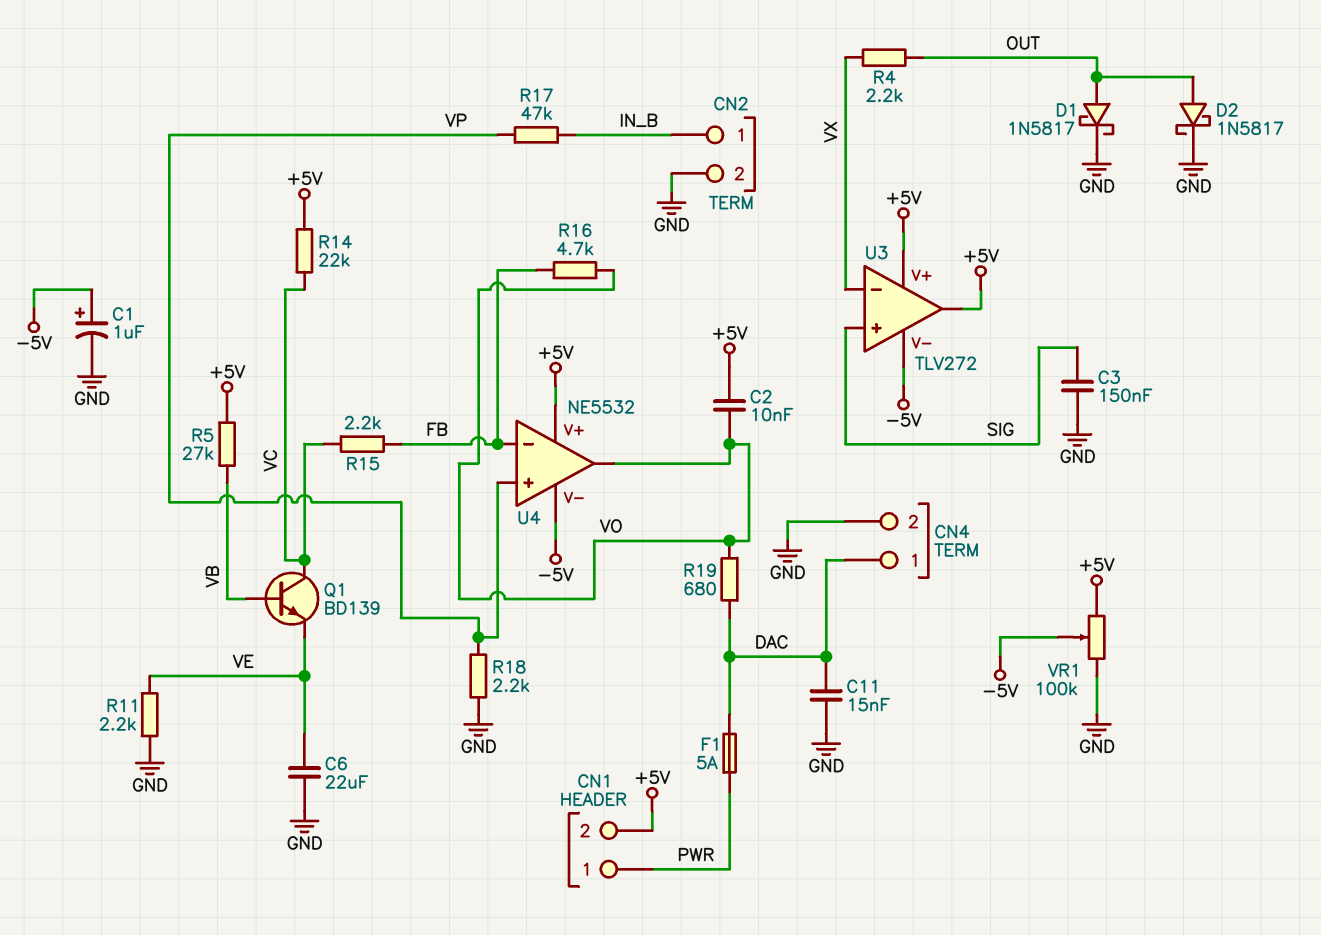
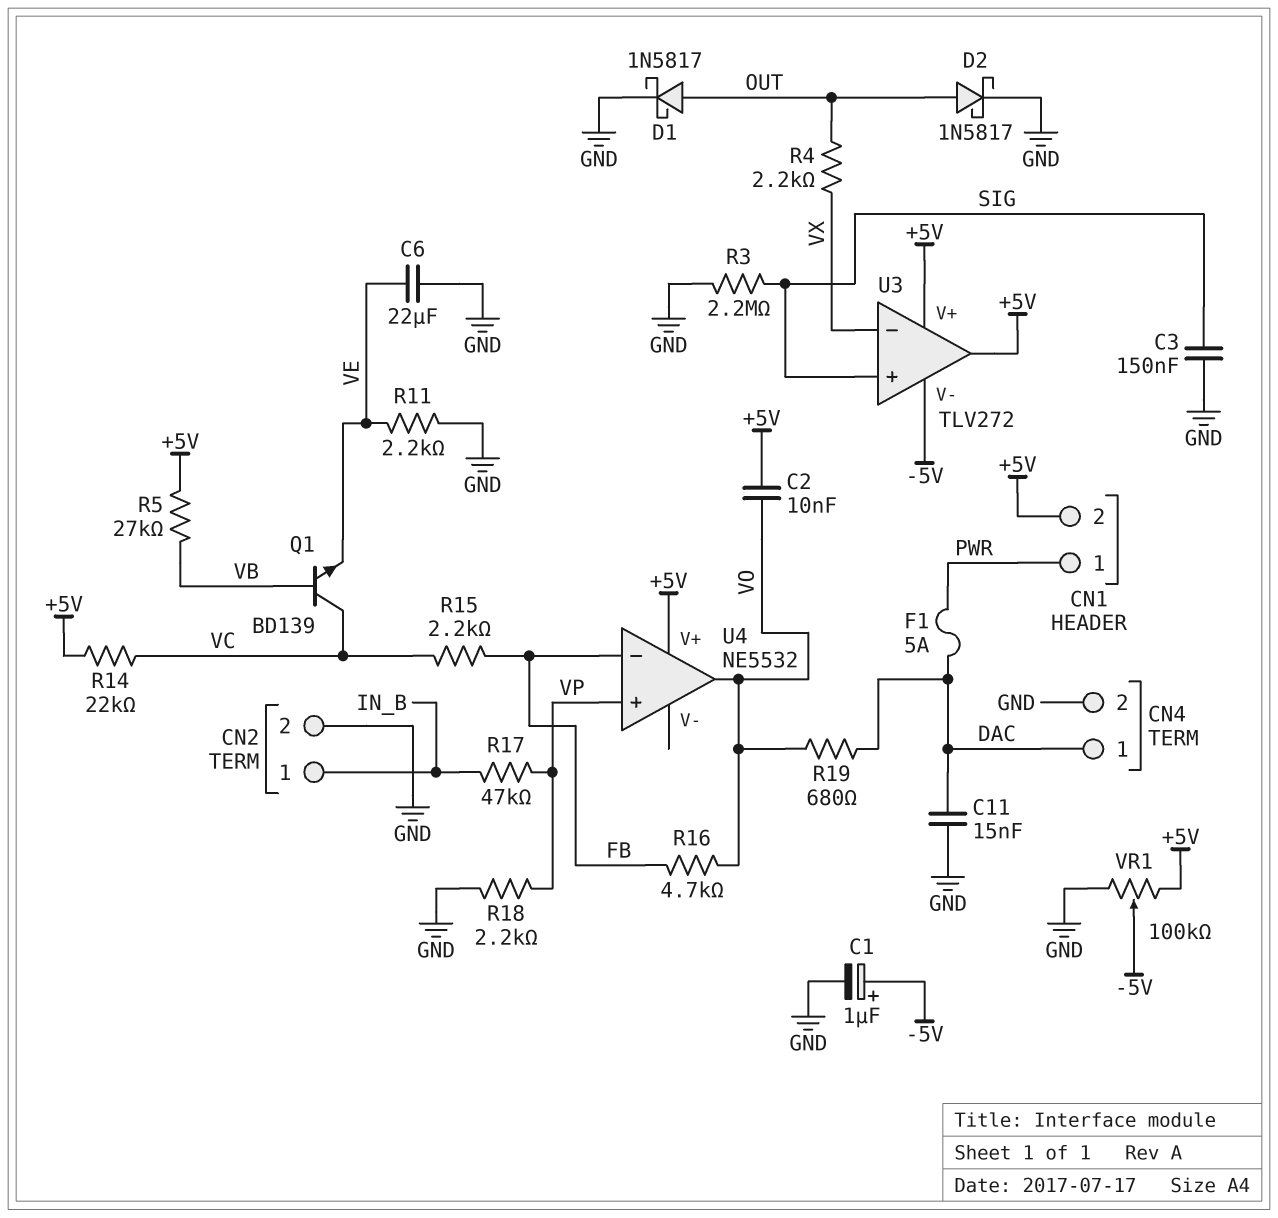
R3: none -> 2.2M (GND, SIG)
U4 pin V-: -5V -> none

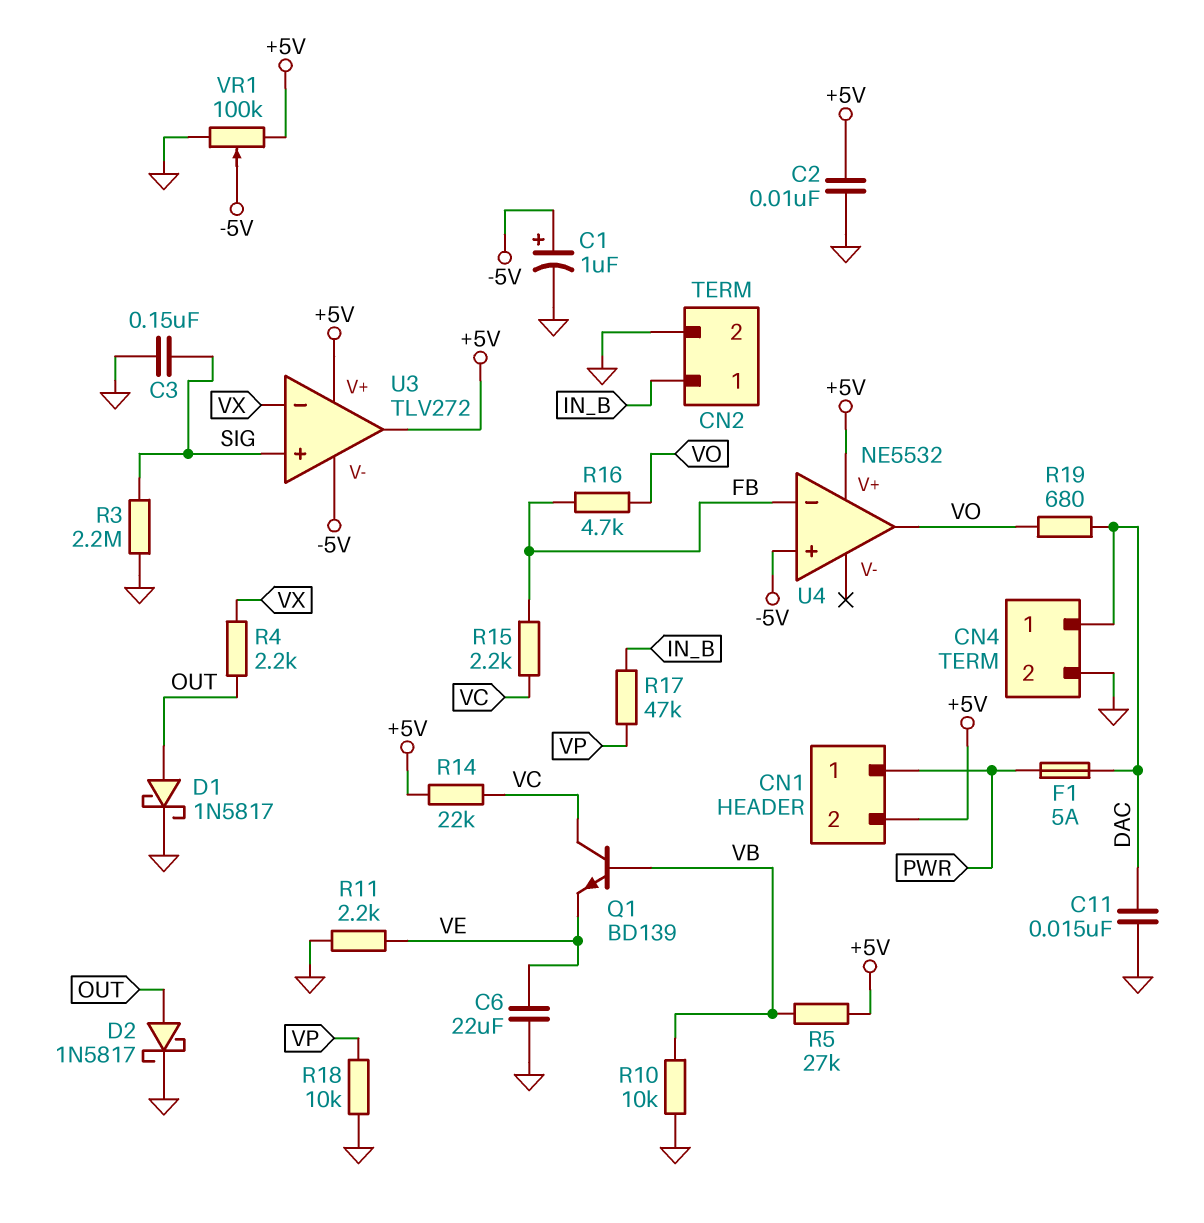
C2: 10nF (+5V, VO) -> 10nF (+5V, GND)
R10: none -> 10k (GND, VB)
R18: 2.2k (GND, VP) -> 10k (GND, VP)
U4 pin in+: VP -> -5V

